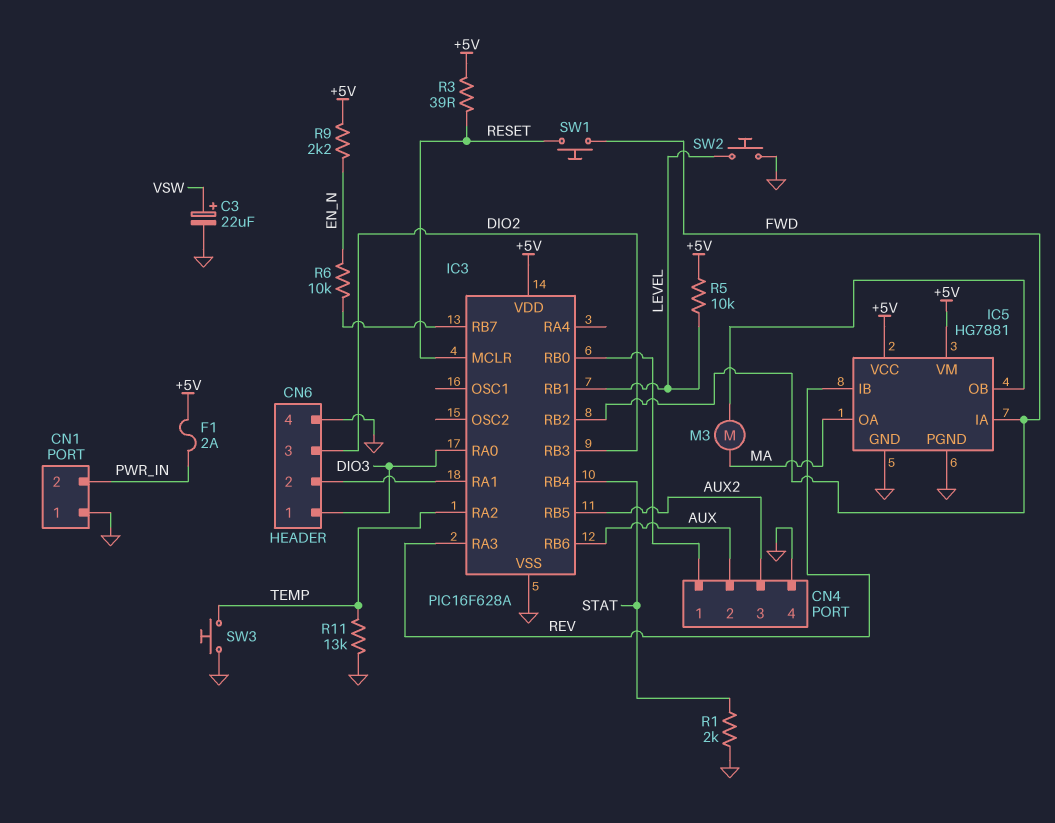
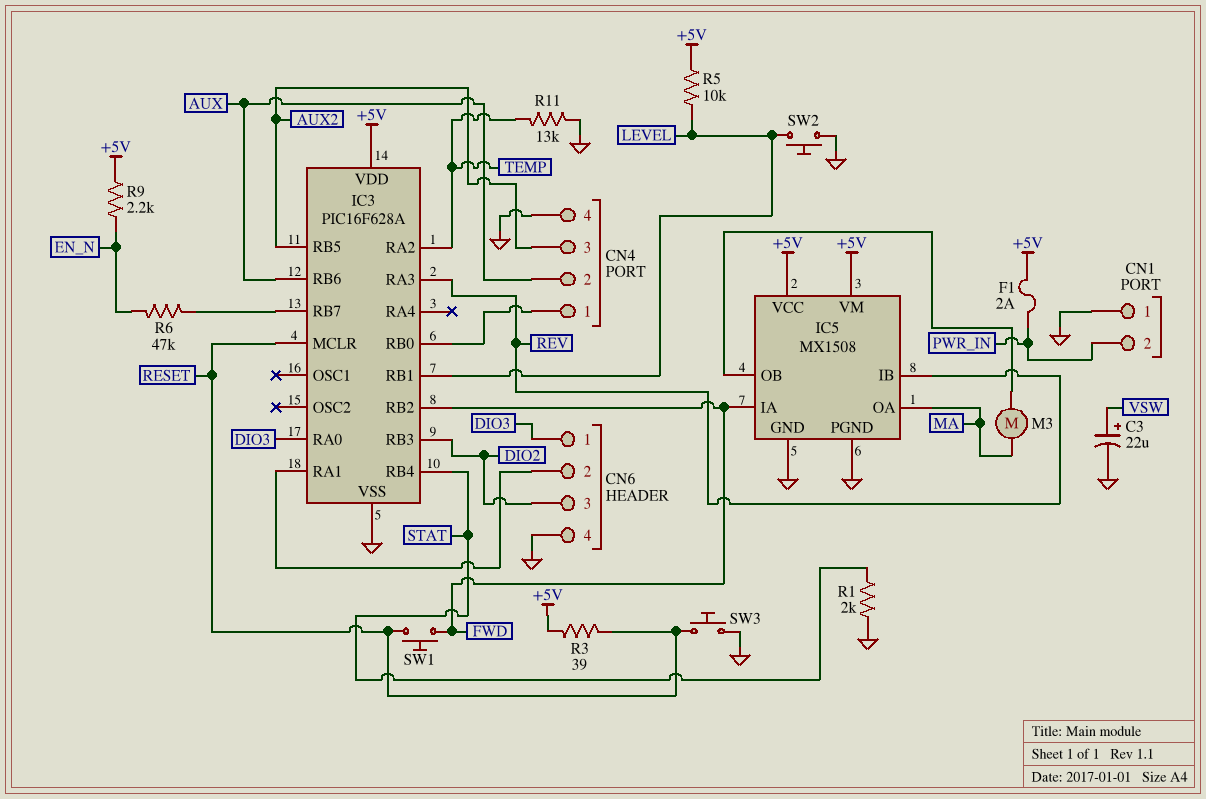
IC5: HG7881 -> MX1508
R6: 10k (EN_N, IC3/RB7) -> 47k (EN_N, IC3/RB7)
SW3: button (GND, TEMP) -> button (GND, RESET)

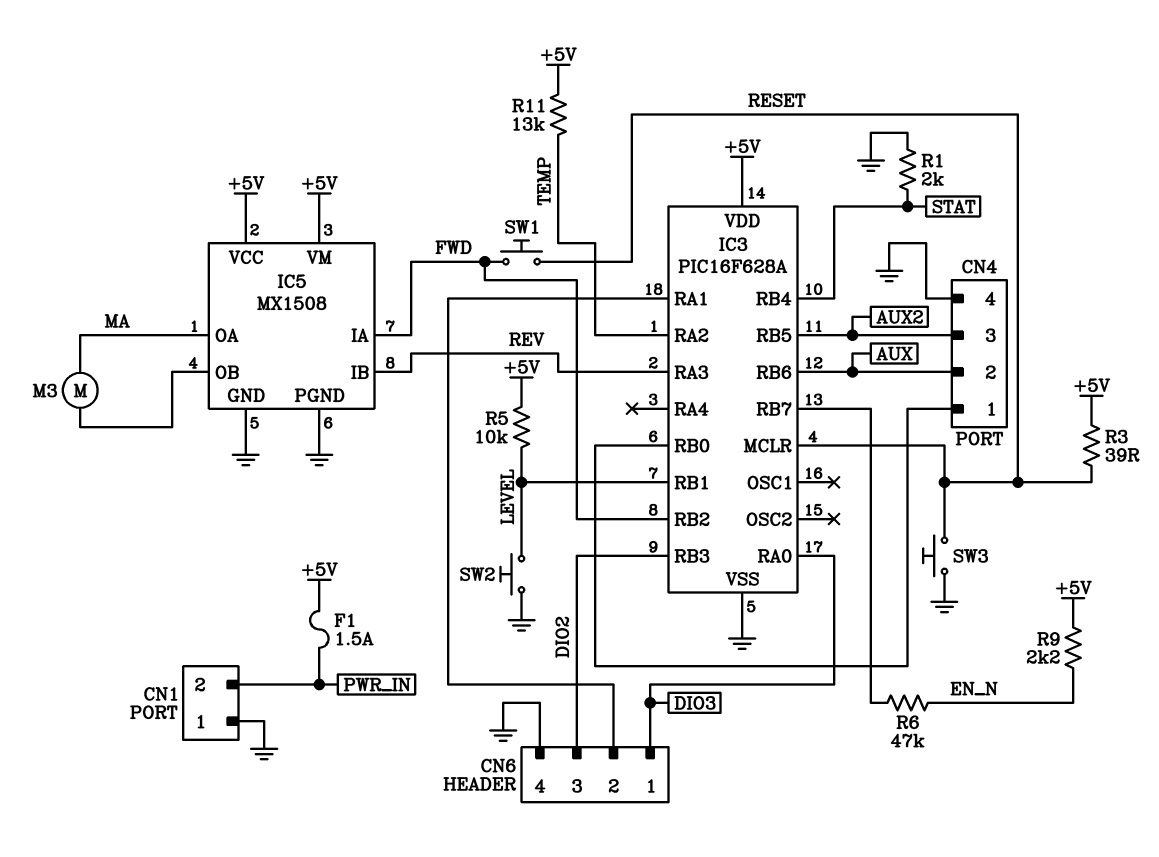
C3: 22uF (plus VSW, minus GND) -> none
F1: 2A (+5V, PWR_IN) -> 1.5A (+5V, PWR_IN)
R11: 13k (GND, TEMP) -> 13k (+5V, TEMP)

